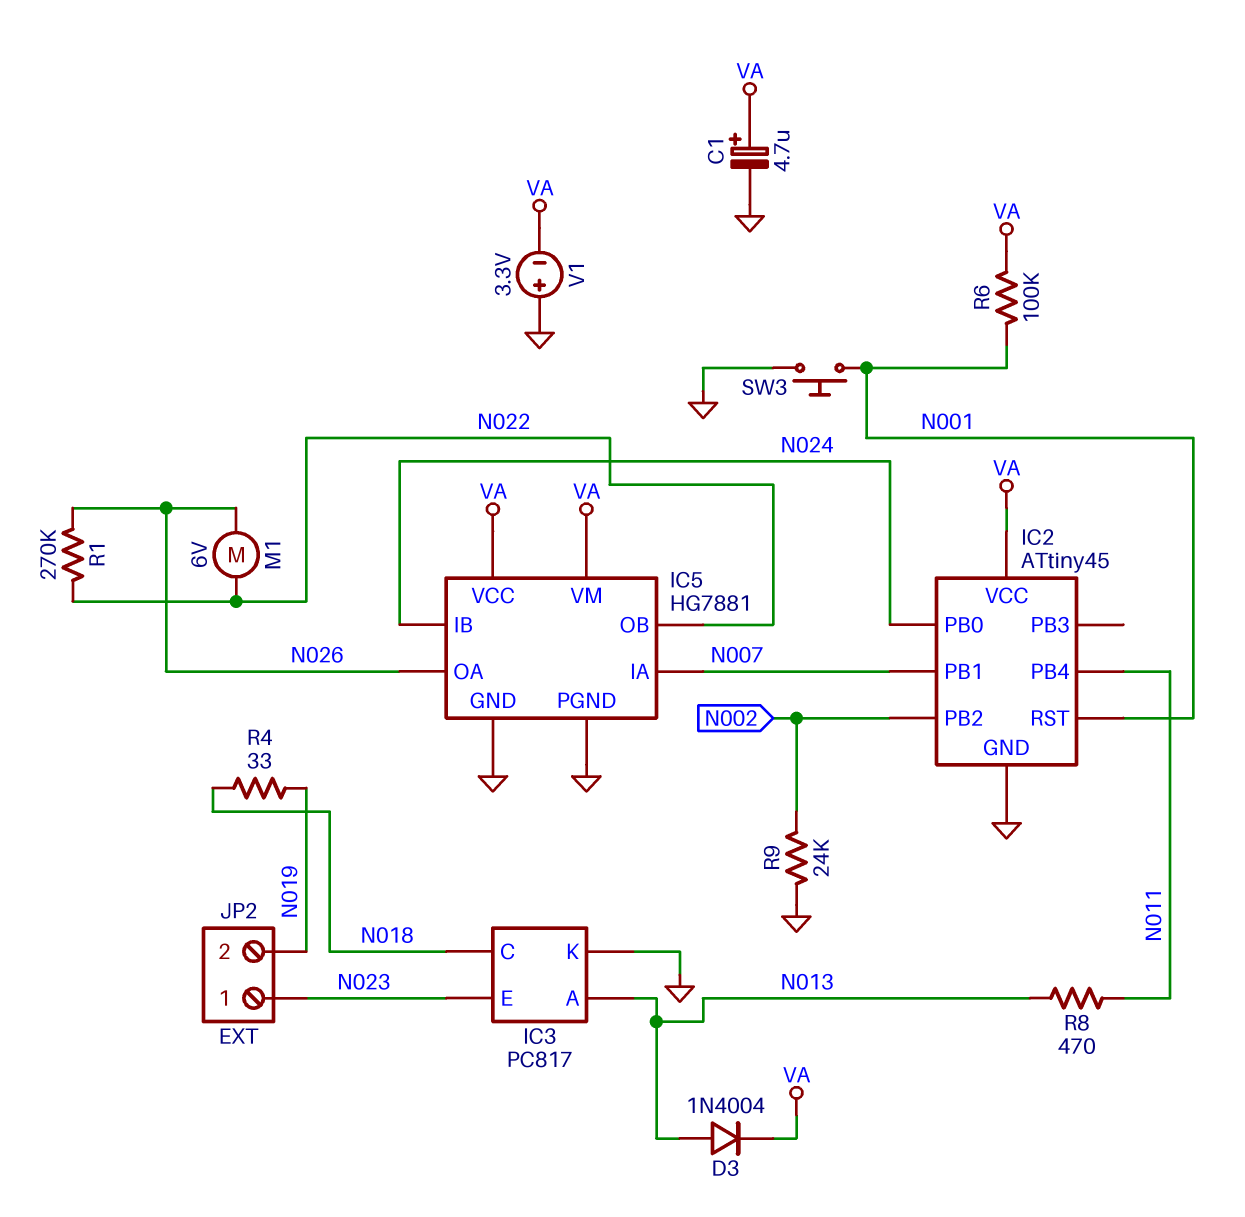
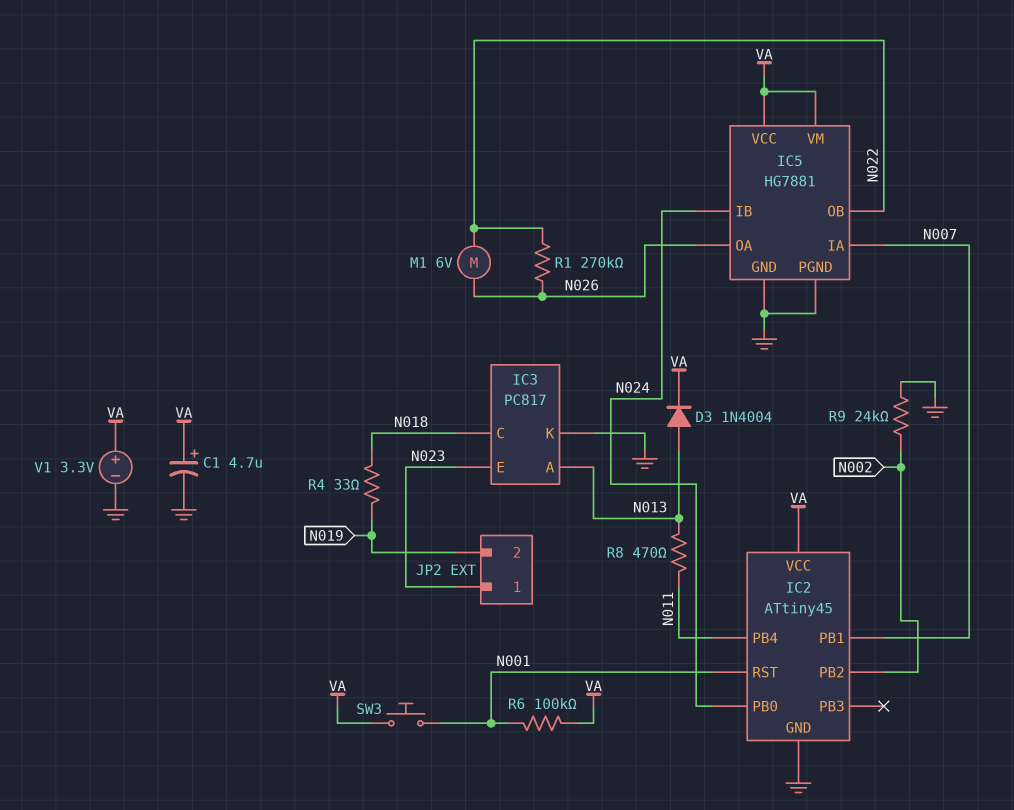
SW3: button (GND, N001) -> button (N001, VA)
V1: 3.3V (plus GND, minus VA) -> 3.3V (plus VA, minus GND)

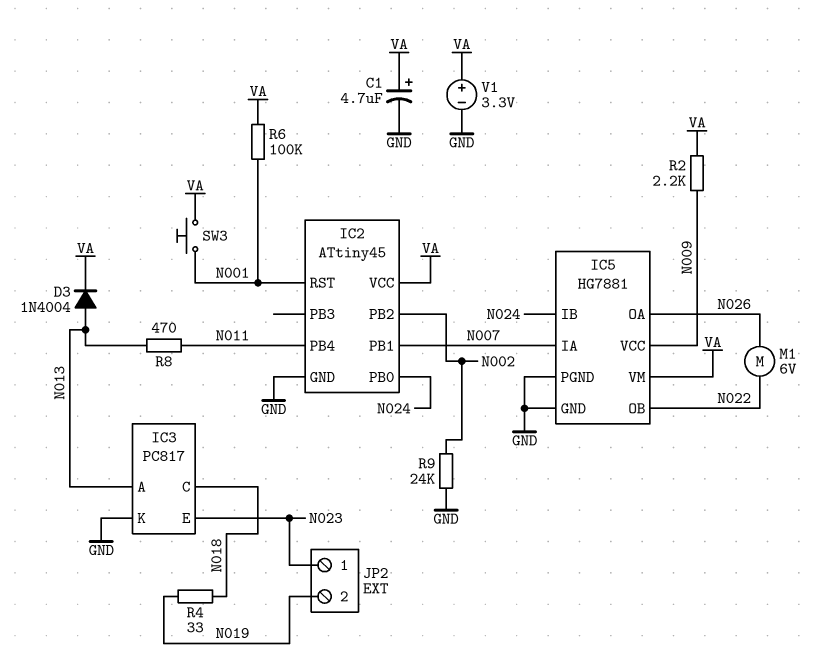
IC5 pin VCC: VA -> N009
R1: 270k (N022, N026) -> none
R2: none -> 2.2k (N009, VA)

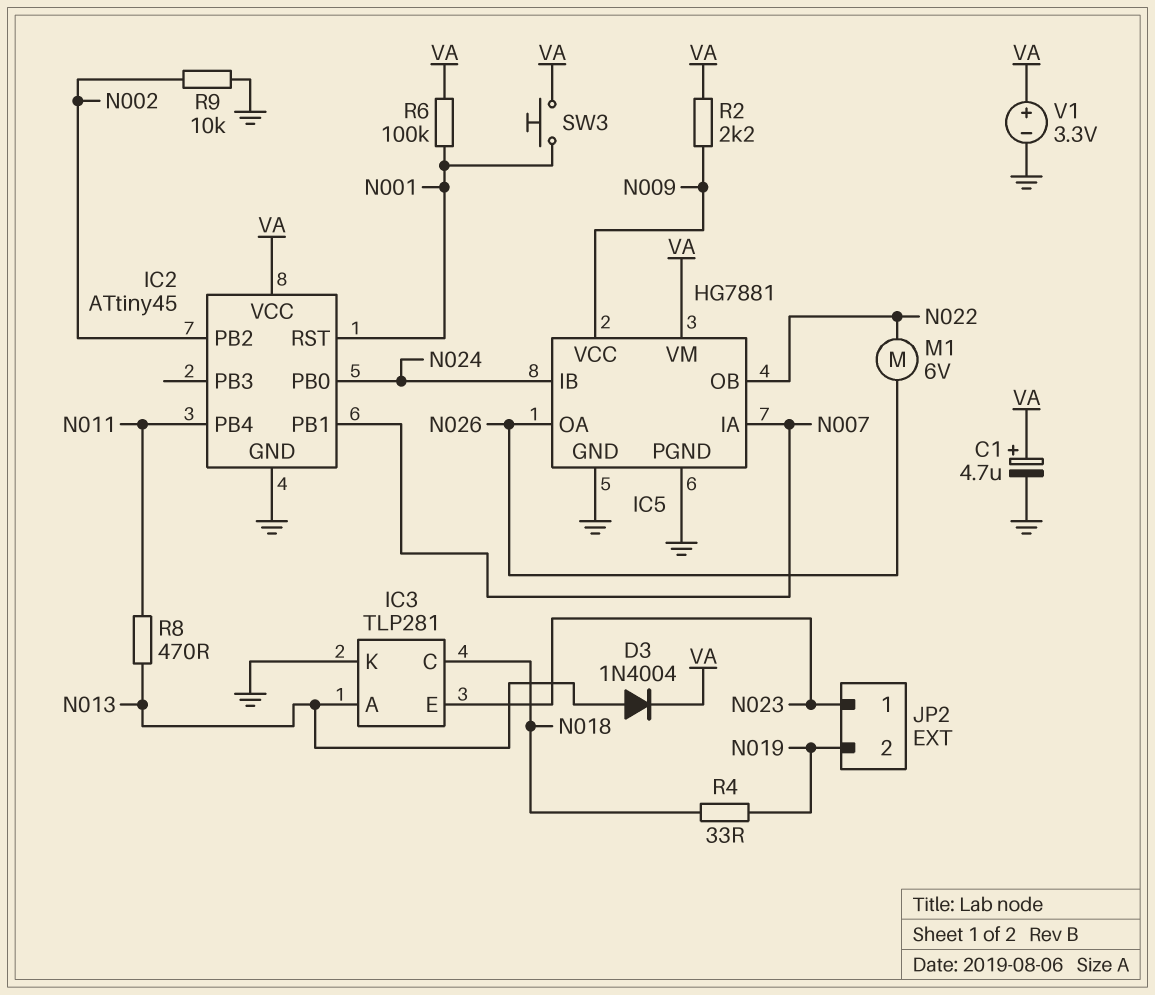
IC3: PC817 -> TLP281
R9: 24k (GND, N002) -> 10k (GND, N002)

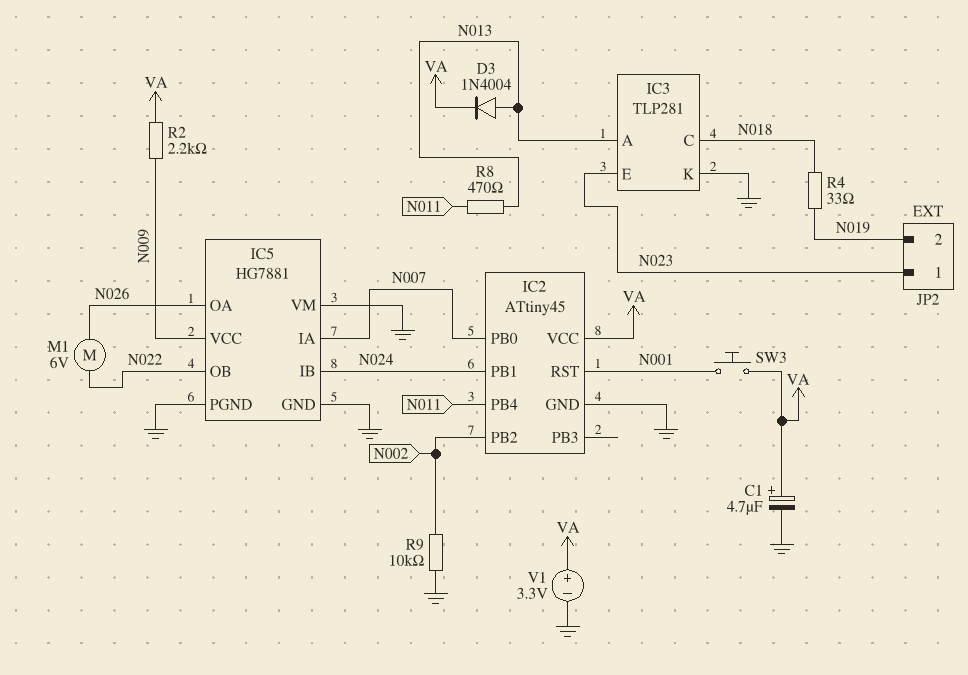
IC2 pin PB0: N024 -> N007
IC2 pin PB1: N007 -> N024
IC5 pin VM: VA -> GND
R6: 100k (N001, VA) -> none

